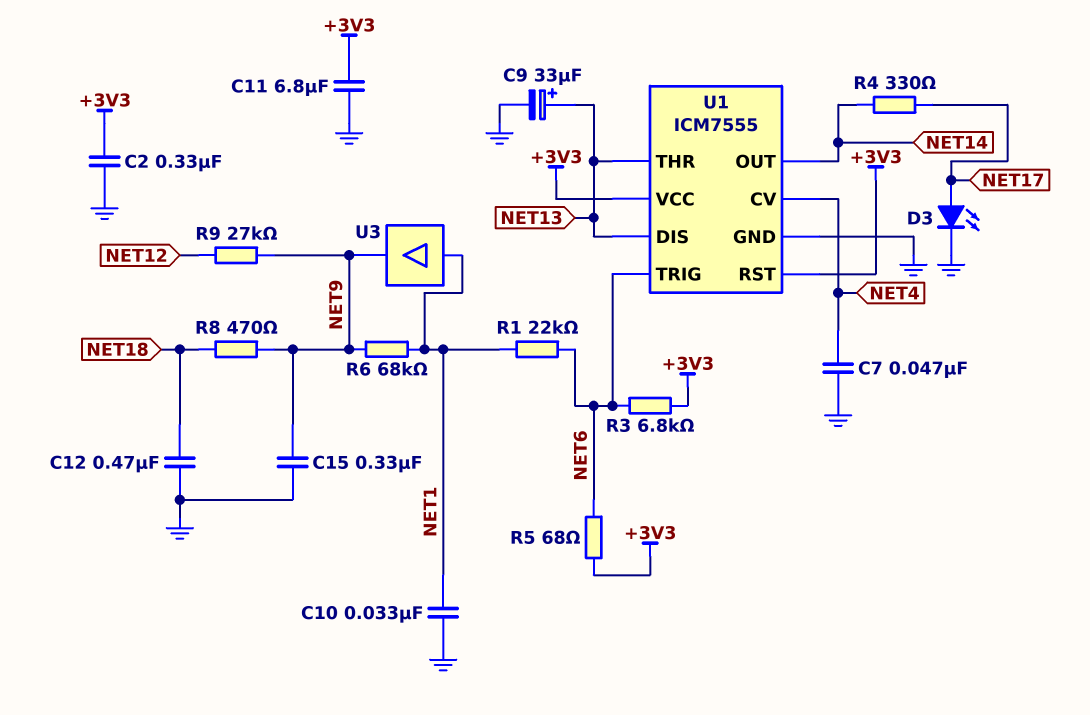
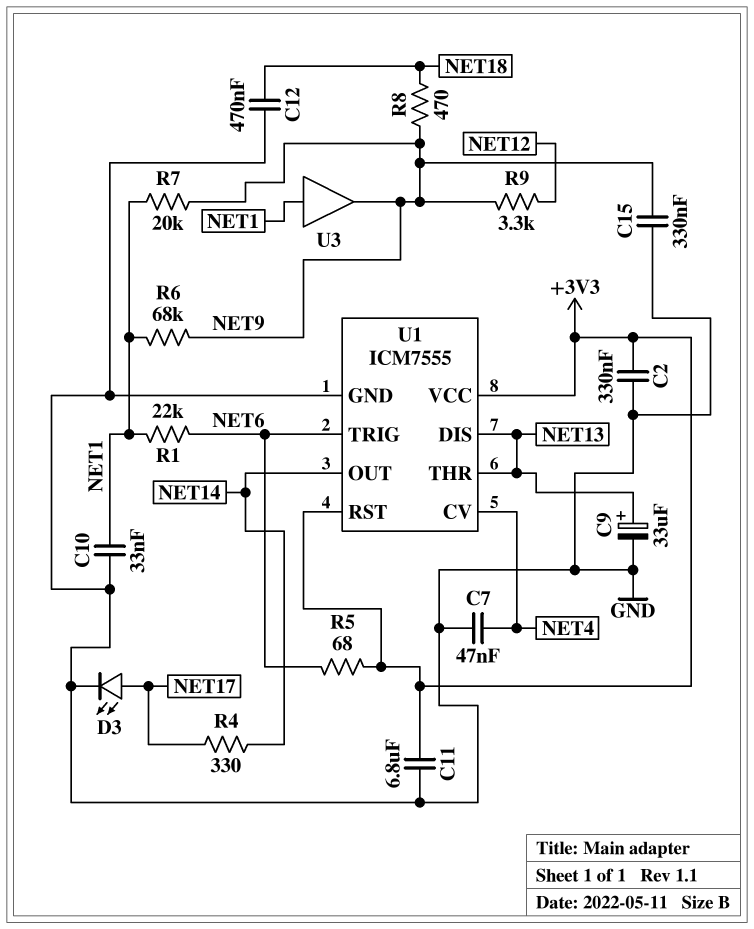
R3: 6.8k (+3V3, NET6) -> none
R7: none -> 20k (NET1, NET9)
R9: 27k (NET9, NET12) -> 3.3k (NET9, NET12)

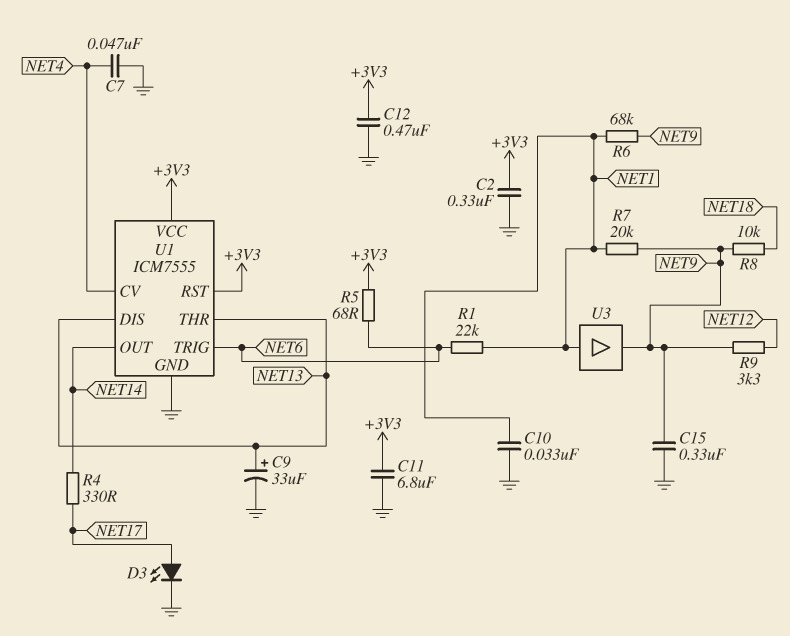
C12: 470nF (GND, NET18) -> 470nF (+3V3, GND)
R8: 470 (NET9, NET18) -> 10k (NET9, NET18)

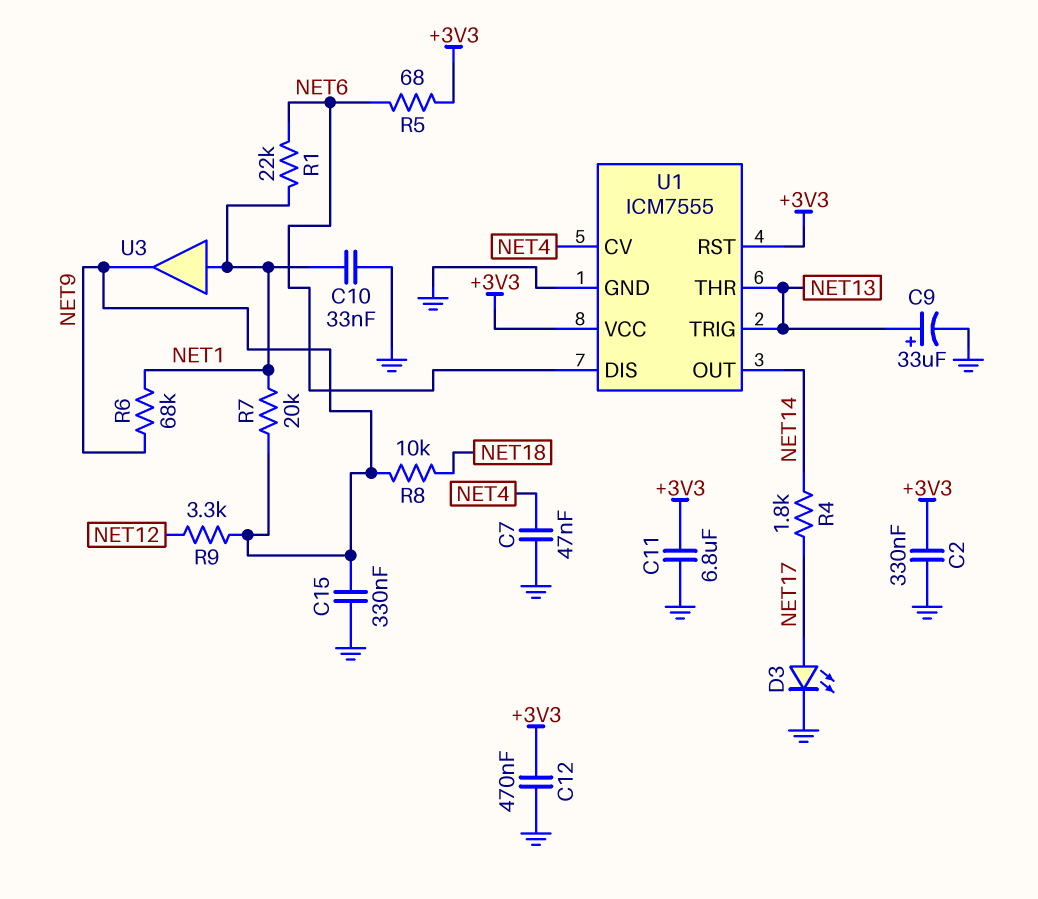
R4: 330 (NET14, NET17) -> 1.8k (NET14, NET17)
U1 pin DIS: NET13 -> NET6
U1 pin TRIG: NET6 -> NET13

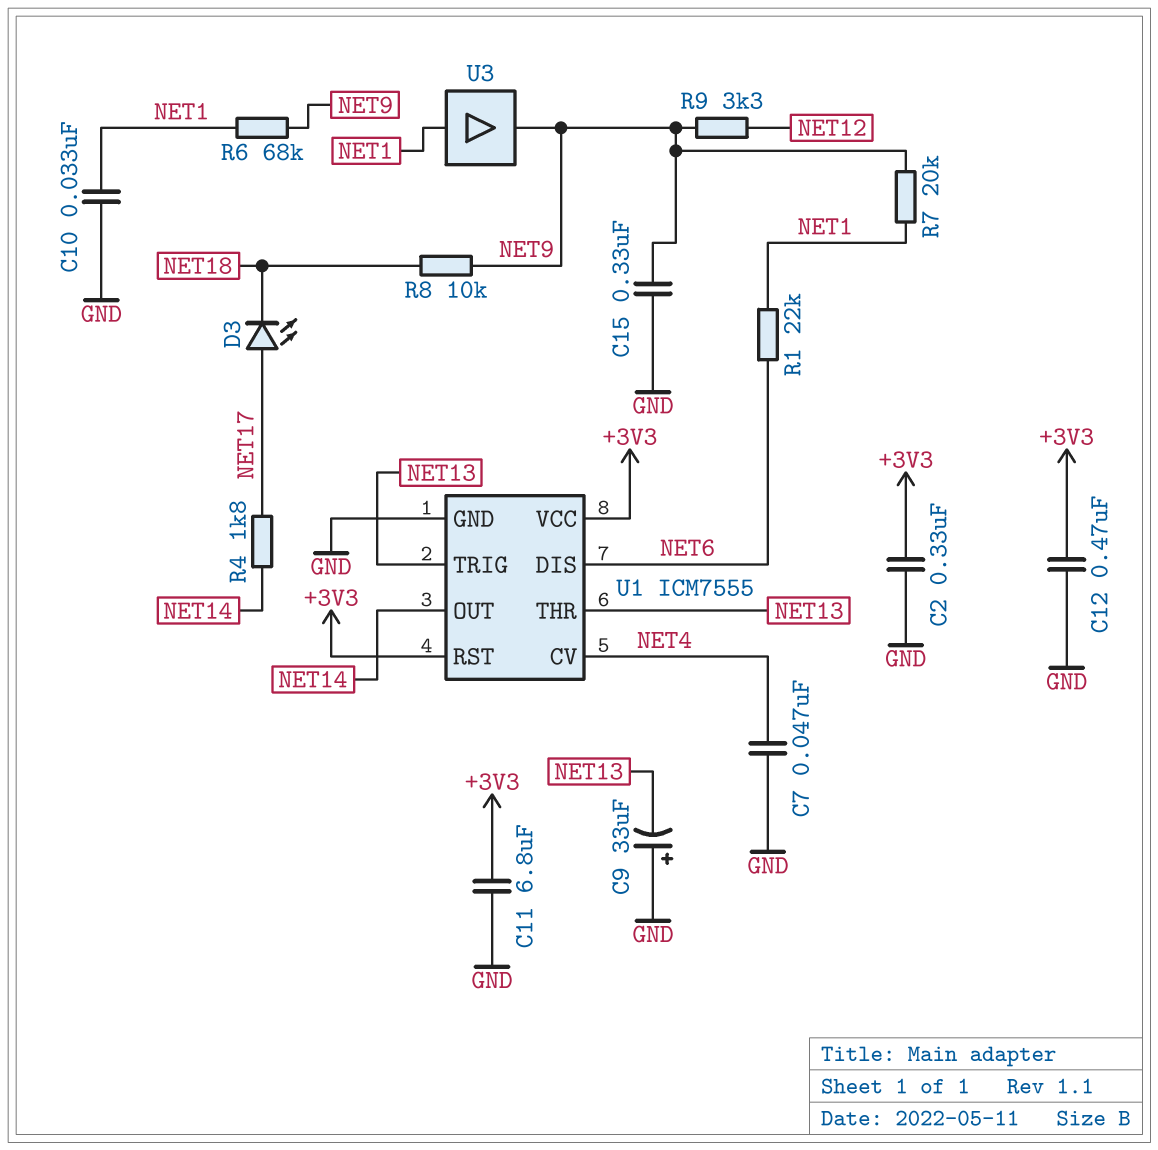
C9: 33uF (plus NET13, minus GND) -> 33uF (plus GND, minus NET13)
D3: LED (A NET17, K GND) -> LED (A NET17, K NET18)
R5: 68 (+3V3, NET6) -> none

